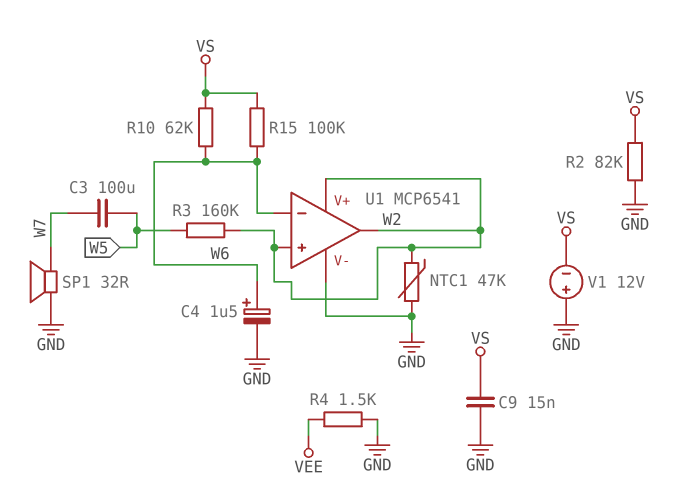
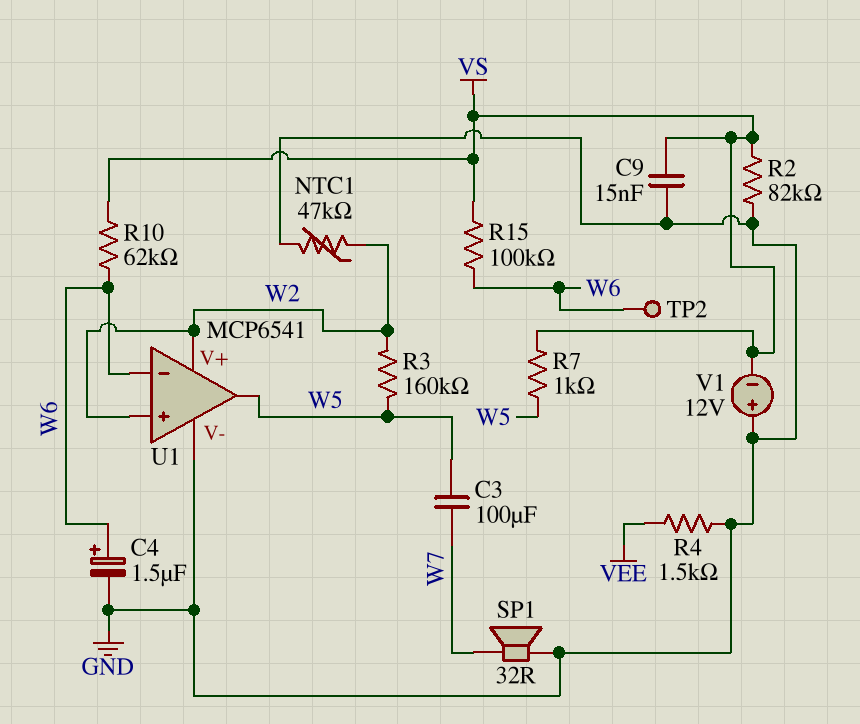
R7: none -> 1k (VS, W5)
TP2: none -> test point (W6)
U1 pin out: W2 -> W5

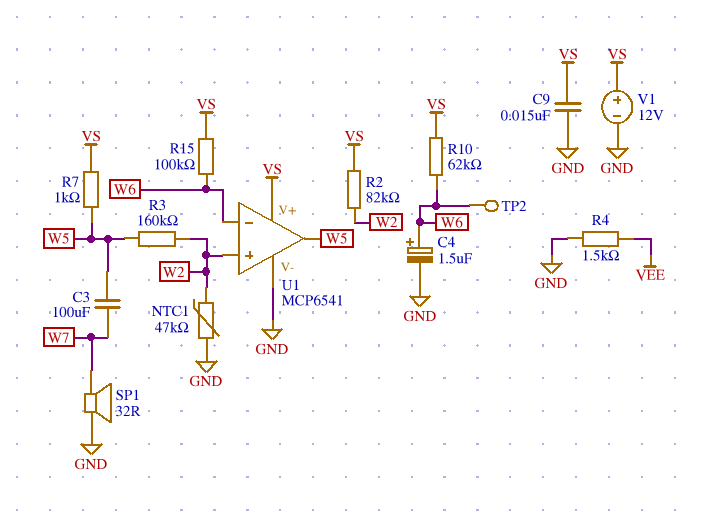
R2: 82k (GND, VS) -> 82k (VS, W2)
U1 pin V+: W2 -> VS
V1: 12V (plus GND, minus VS) -> 12V (plus VS, minus GND)

